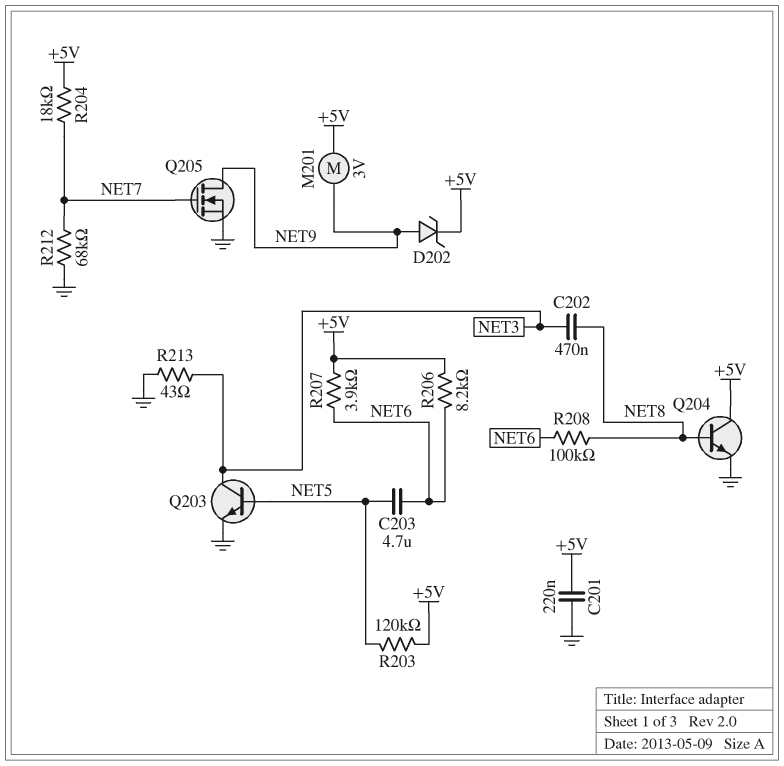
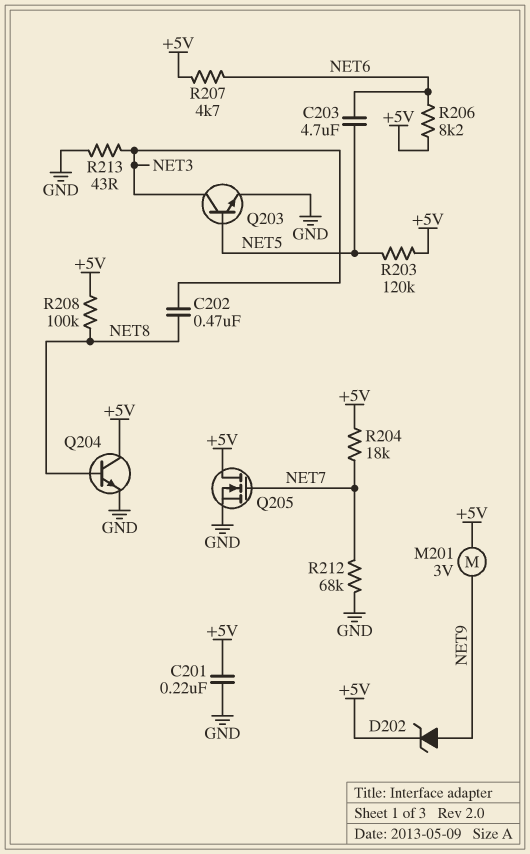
Q205: NMOS (G NET7, D NET9, S GND) -> NMOS (G NET7, D +5V, S GND)
R207: 3.9k (+5V, NET6) -> 4.7k (+5V, NET6)
R208: 100k (NET6, NET8) -> 100k (+5V, NET8)

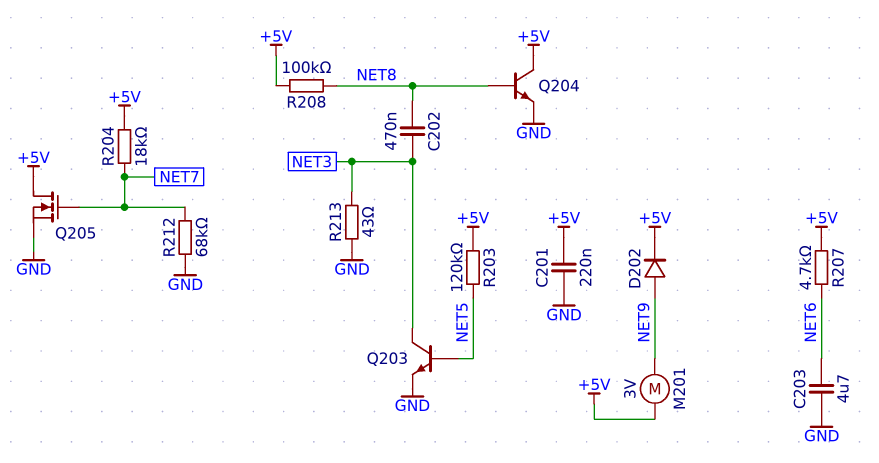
C203: 4.7uF (NET5, NET6) -> 4.7uF (GND, NET6)
D202: zener (A NET9, K +5V) -> diode (A NET9, K +5V)
R206: 8.2k (+5V, NET6) -> none

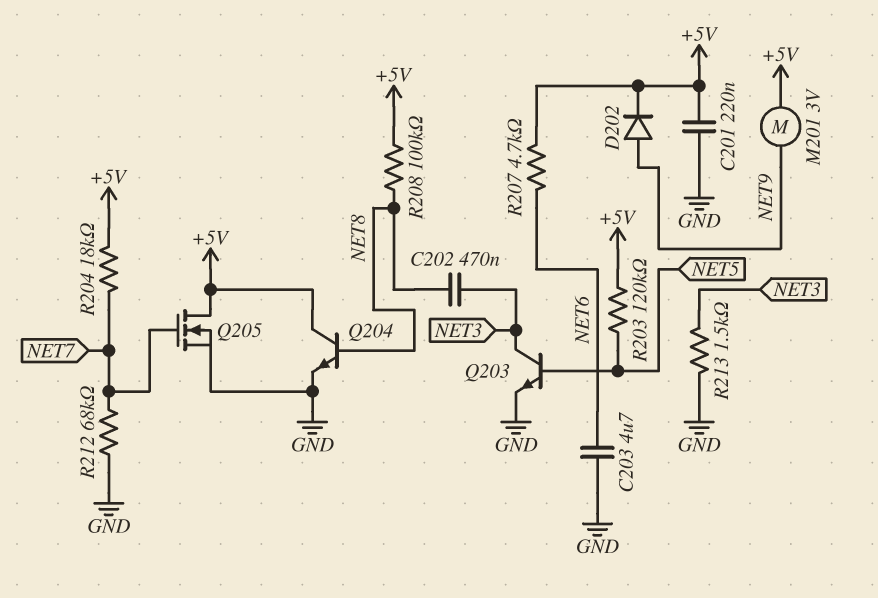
R213: 43 (GND, NET3) -> 1.5k (GND, NET3)

